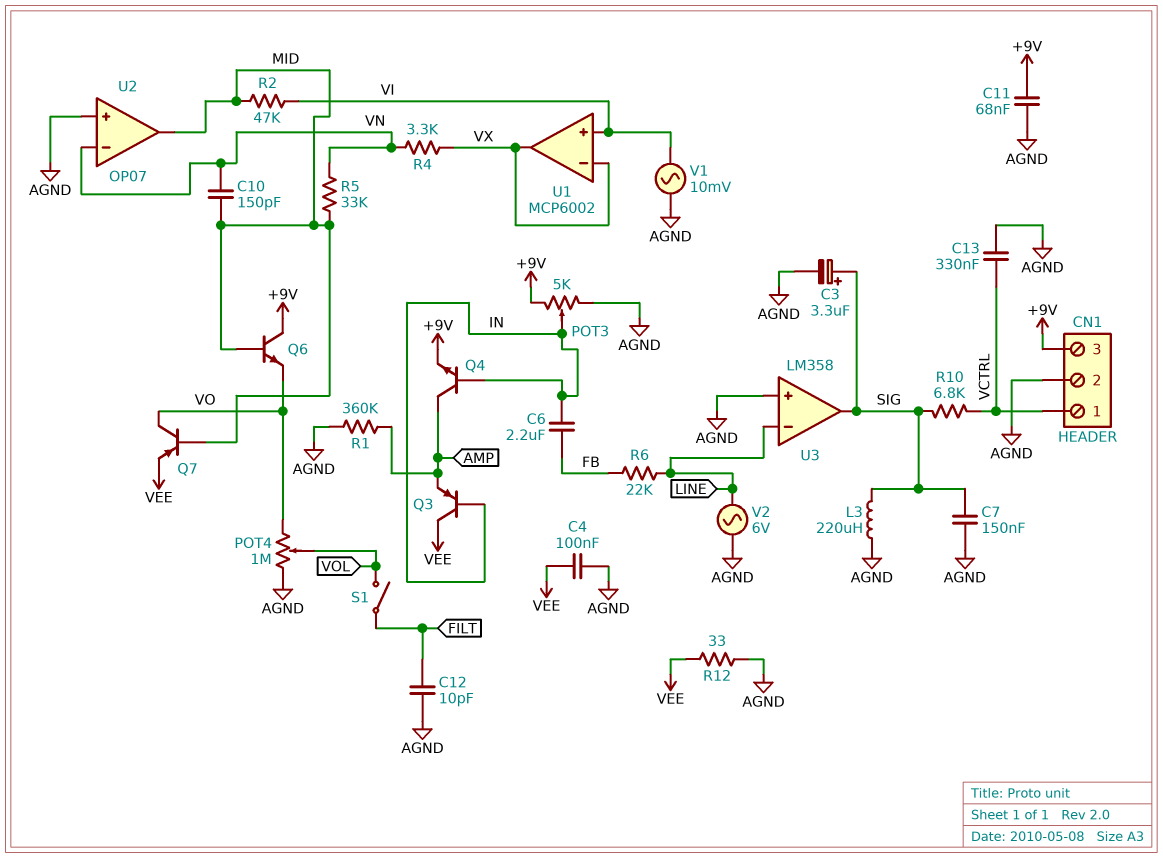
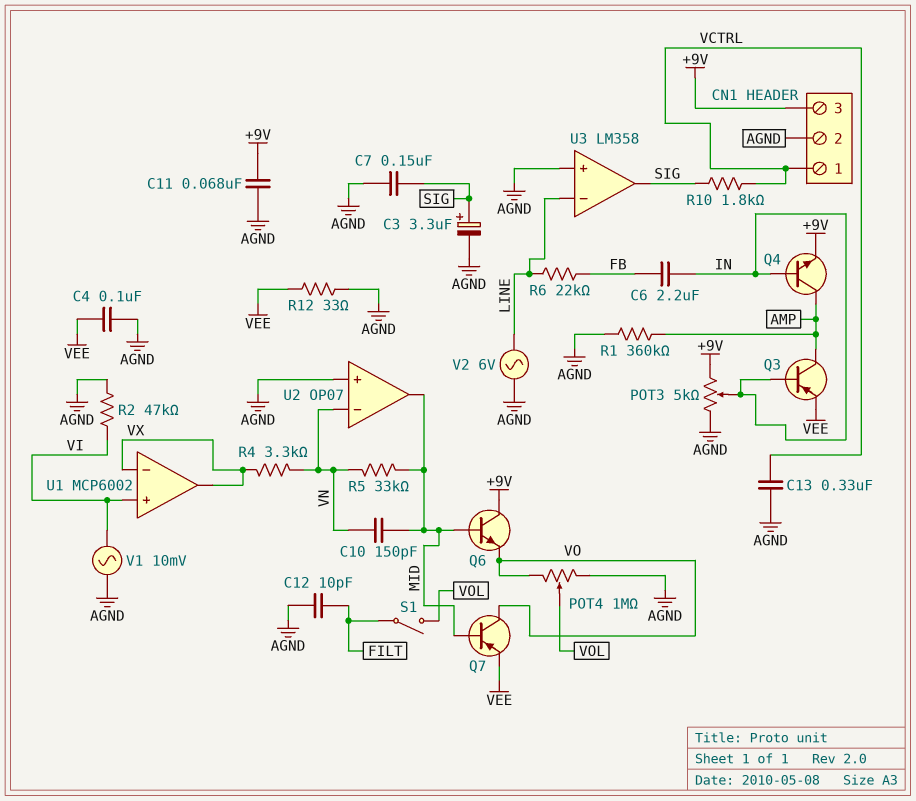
L3: 220uH (AGND, SIG) -> none
Q3: PNP (B IN, C VEE, E AMP) -> PNP (B IN, C AMP, E VEE)
R2: 47k (MID, VI) -> 47k (AGND, VI)
R10: 6.8k (SIG, VCTRL) -> 1.8k (SIG, VCTRL)

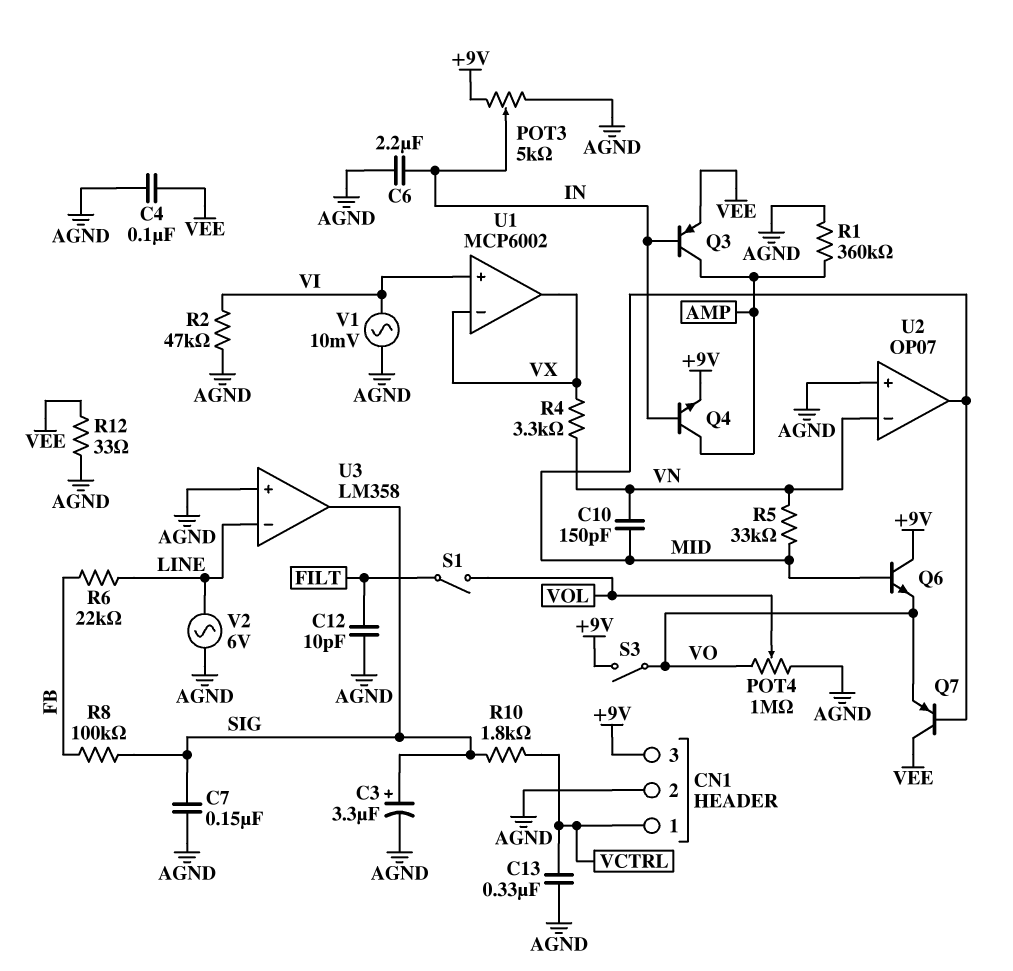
C6: 2.2uF (FB, IN) -> 2.2uF (AGND, IN)
C11: 68nF (+9V, AGND) -> none
Q7: PNP (B MID, C VO, E VEE) -> PNP (B MID, C VEE, E VO)
R8: none -> 100k (FB, SIG)
S3: none -> switch (+9V, VO)

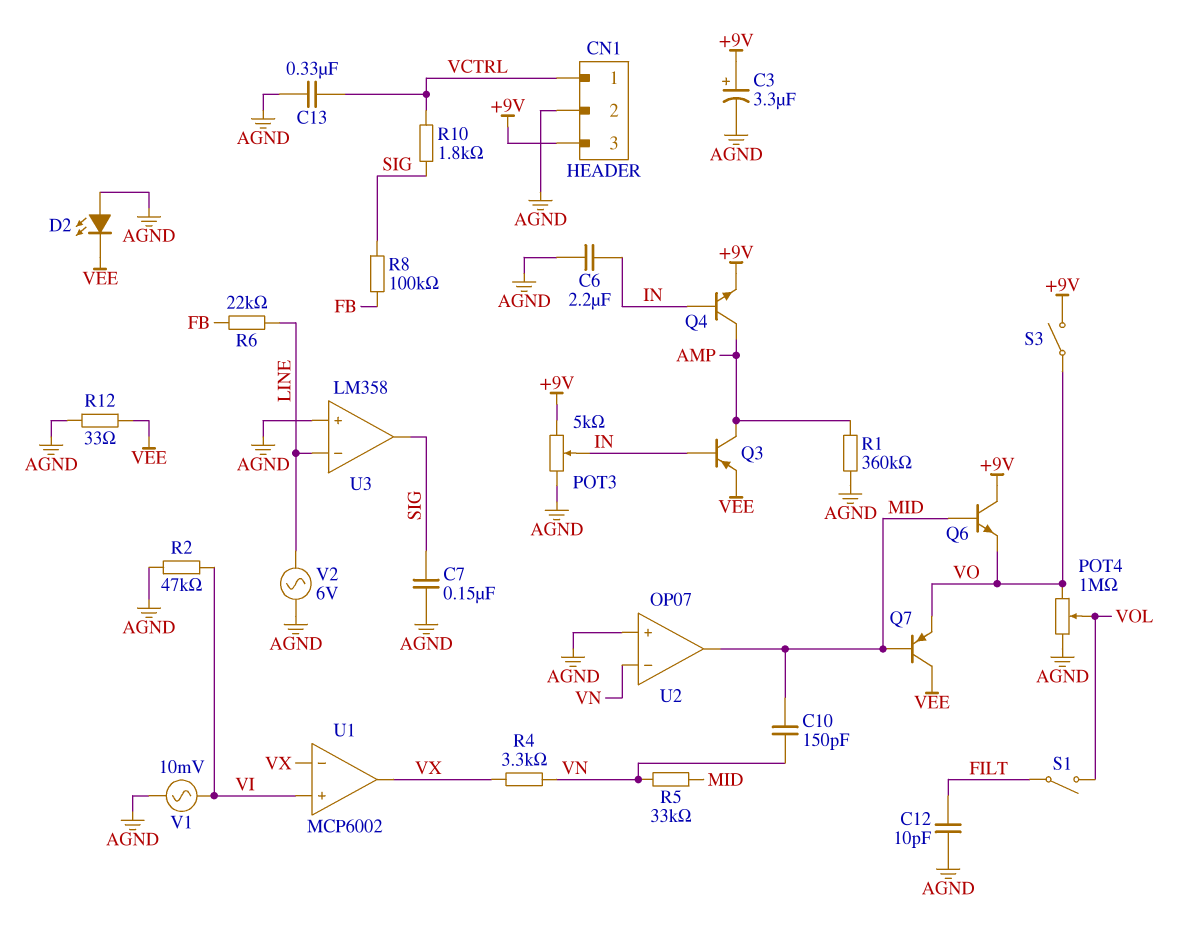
C3: 3.3uF (plus SIG, minus AGND) -> 3.3uF (plus +9V, minus AGND)
C4: 100nF (AGND, VEE) -> none
D2: none -> LED (A AGND, K VEE)

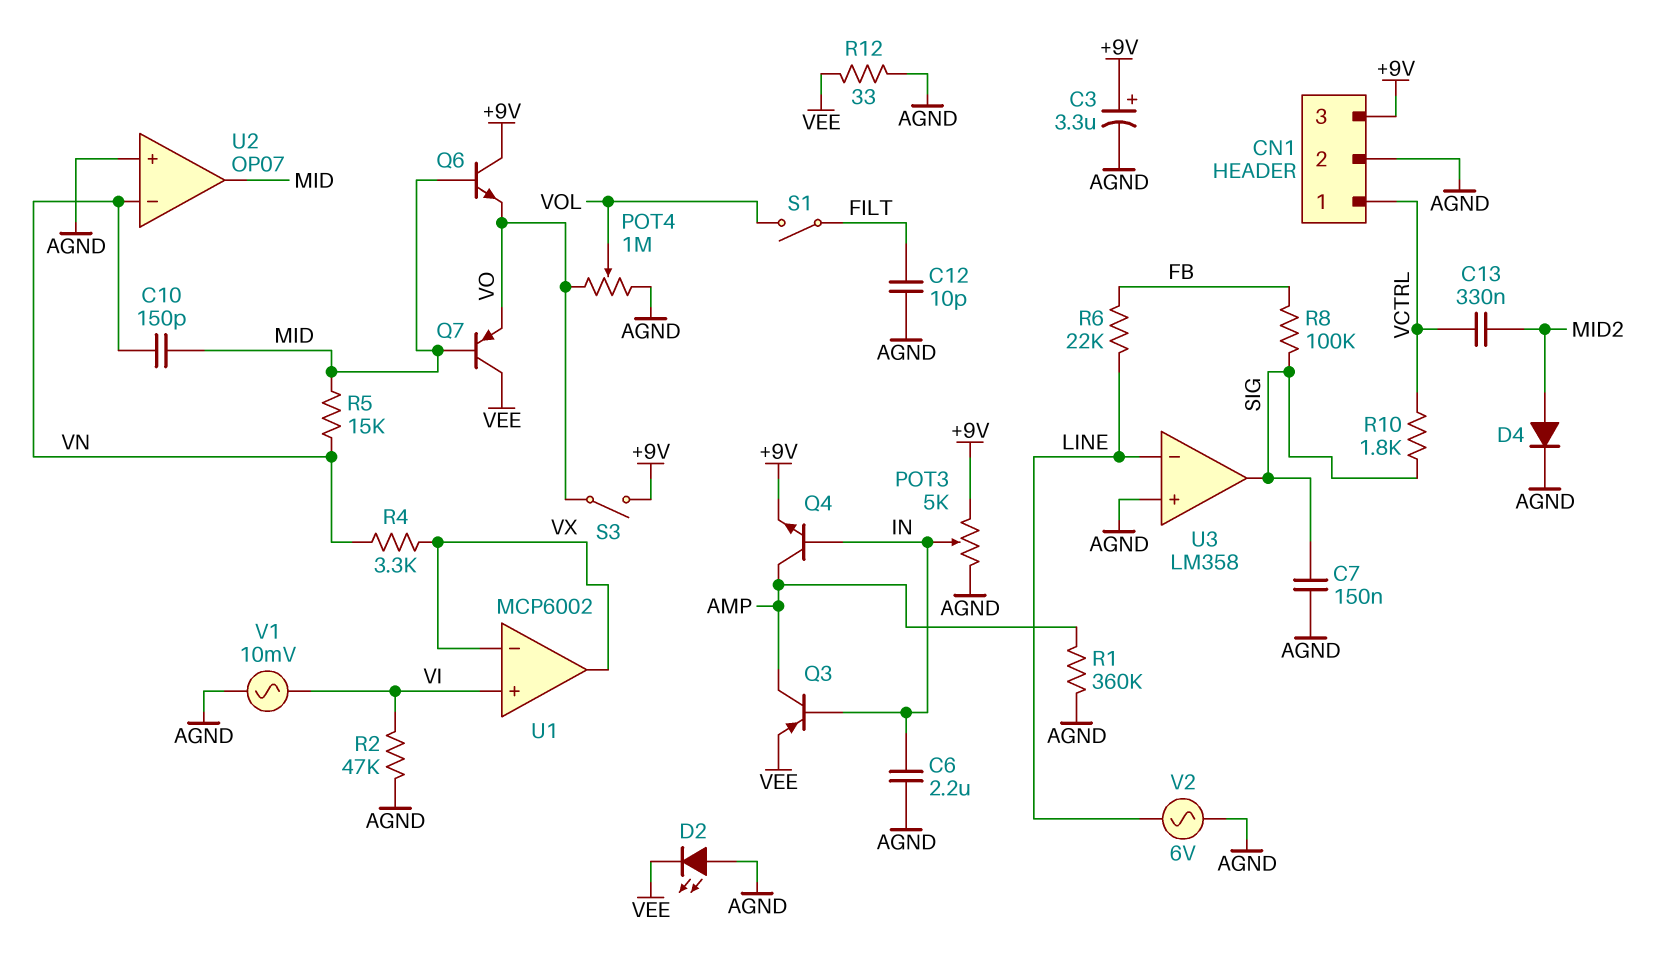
C13: 330nF (AGND, VCTRL) -> 330nF (MID2, VCTRL)
D4: none -> diode (A MID2, K AGND)
R5: 33k (MID, VN) -> 15k (MID, VN)

